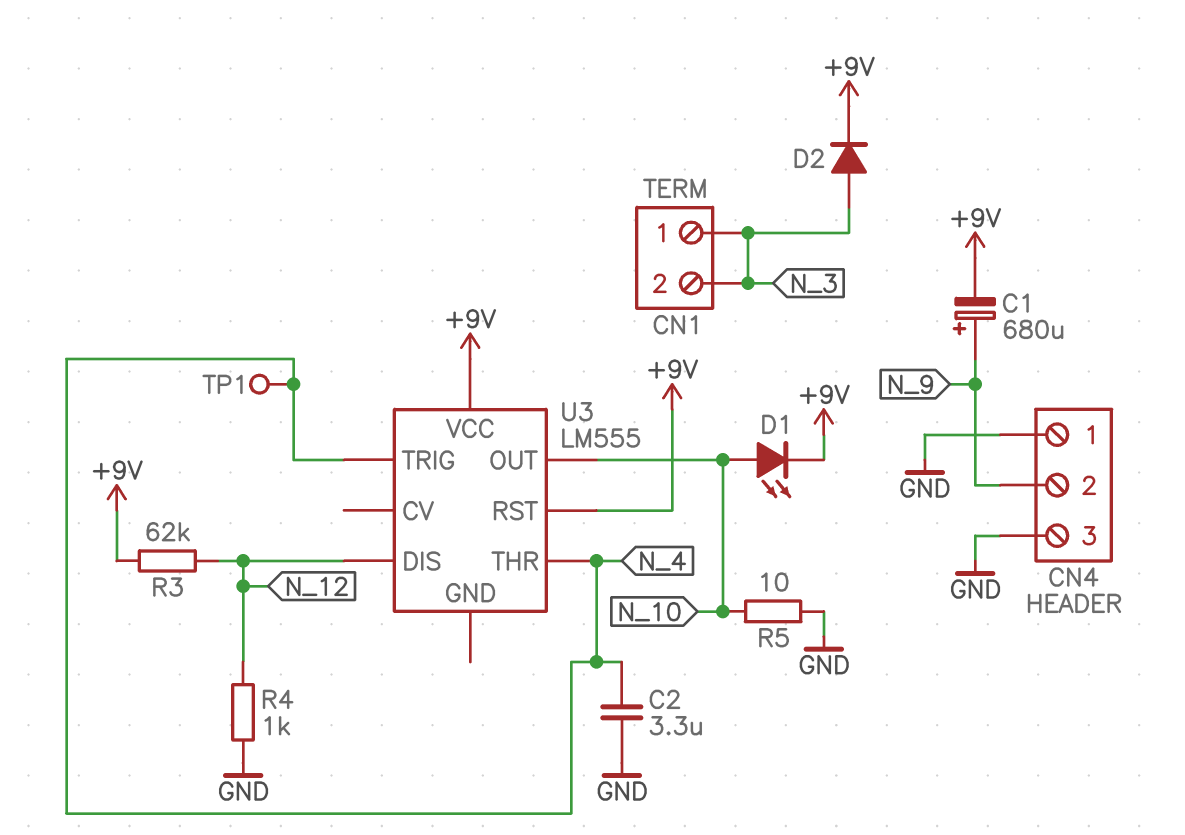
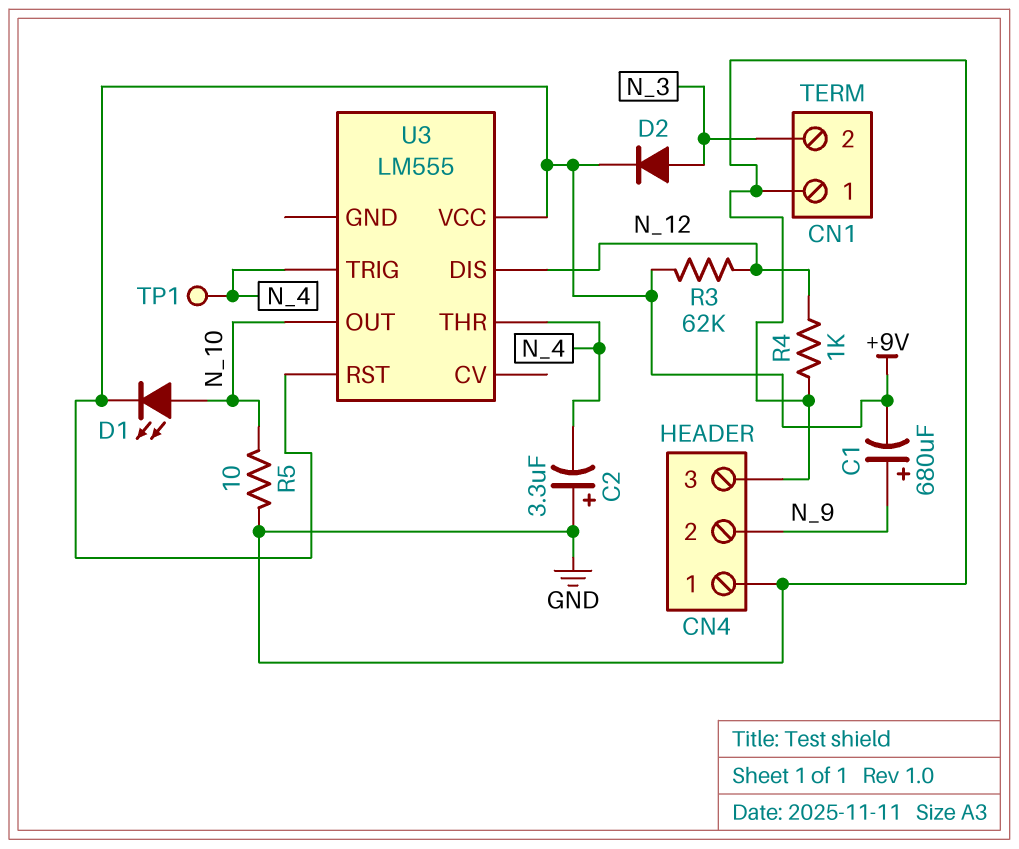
C2: 3.3uF (GND, N_4) -> 3.3uF (plus GND, minus N_4)
CN1 pin 1: N_3 -> GND

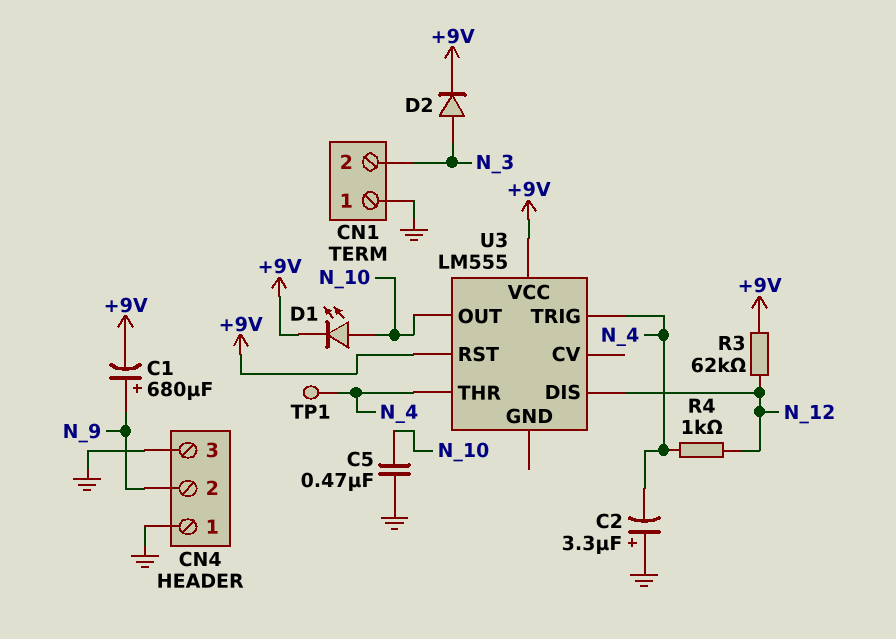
C5: none -> 470nF (GND, N_10)
R4: 1k (GND, N_12) -> 1k (N_4, N_12)
R5: 10 (GND, N_10) -> none

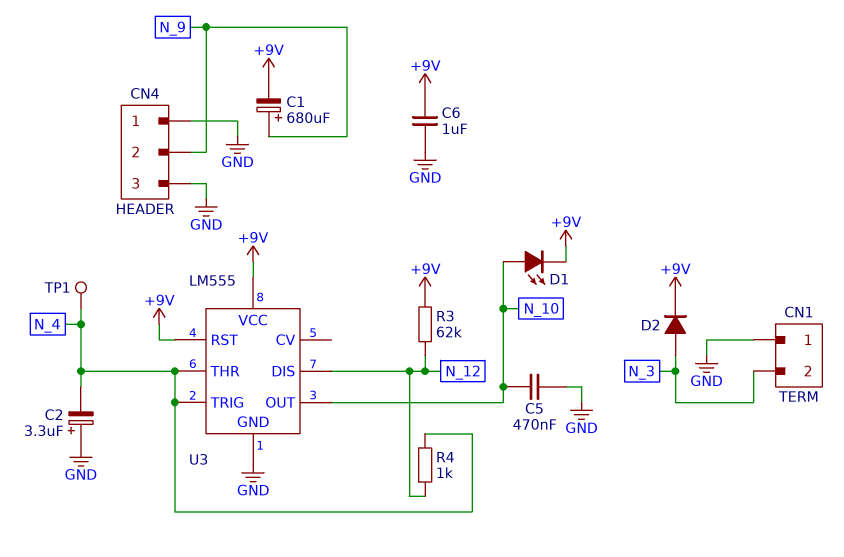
C6: none -> 1uF (+9V, GND)
U3 pin GND: none -> GND

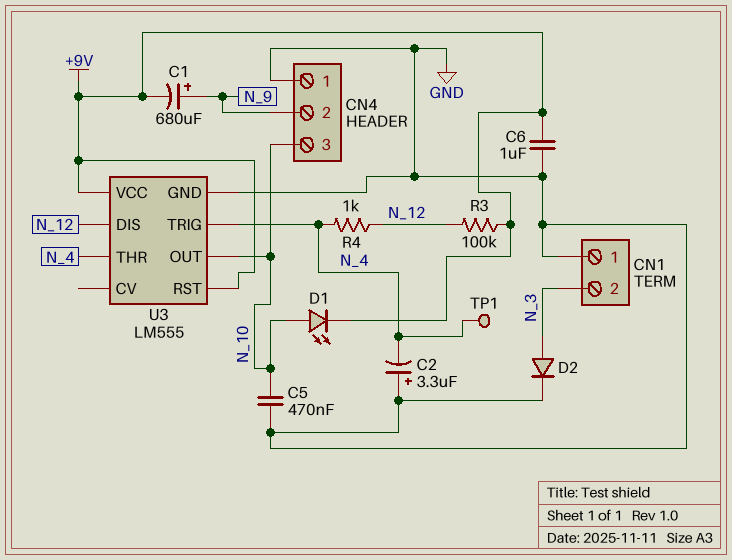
CN4 pin 3: GND -> N_10
D2: diode (A N_3, K +9V) -> diode (A N_3, K GND)
R3: 62k (+9V, N_12) -> 100k (+9V, N_12)

